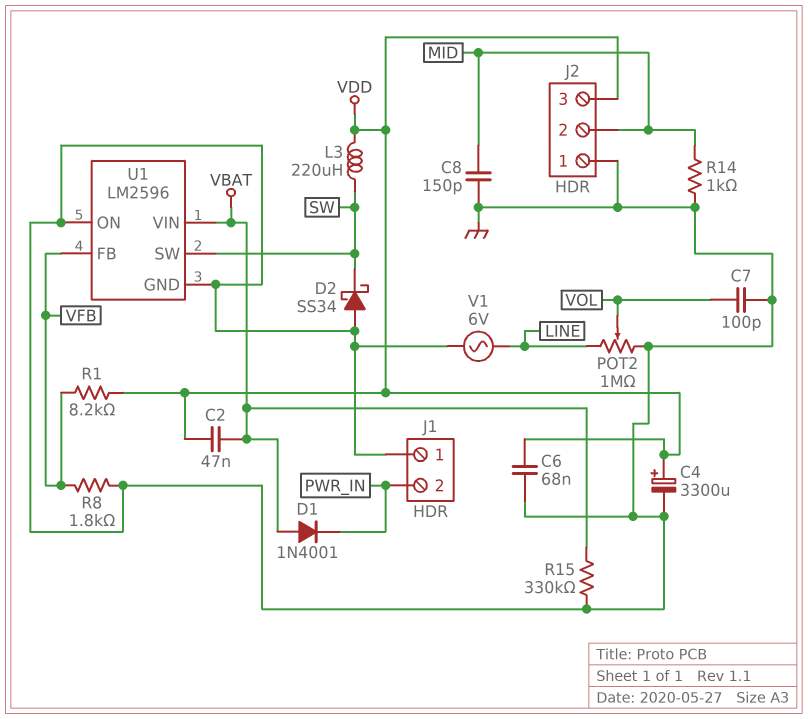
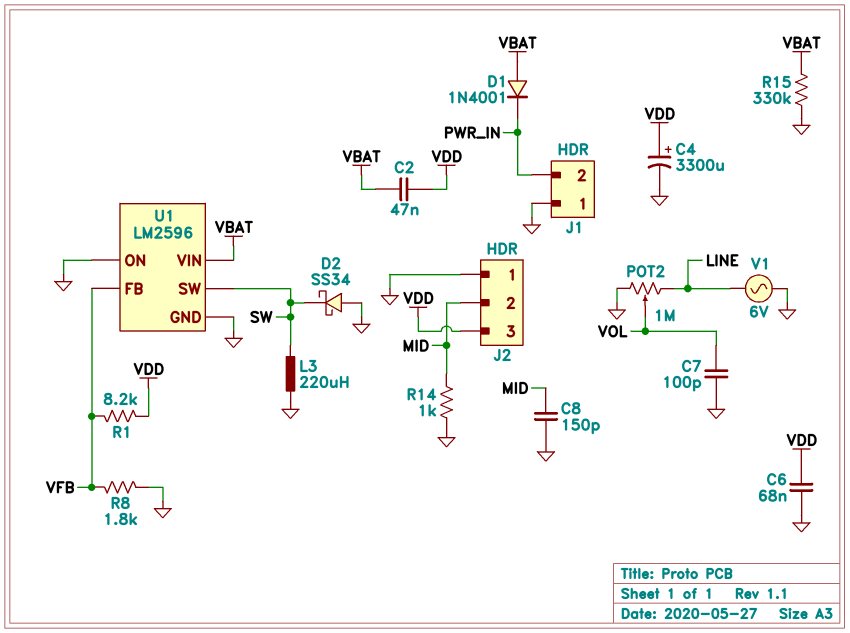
L3: 220uH (SW, VDD) -> 220uH (GND, SW)

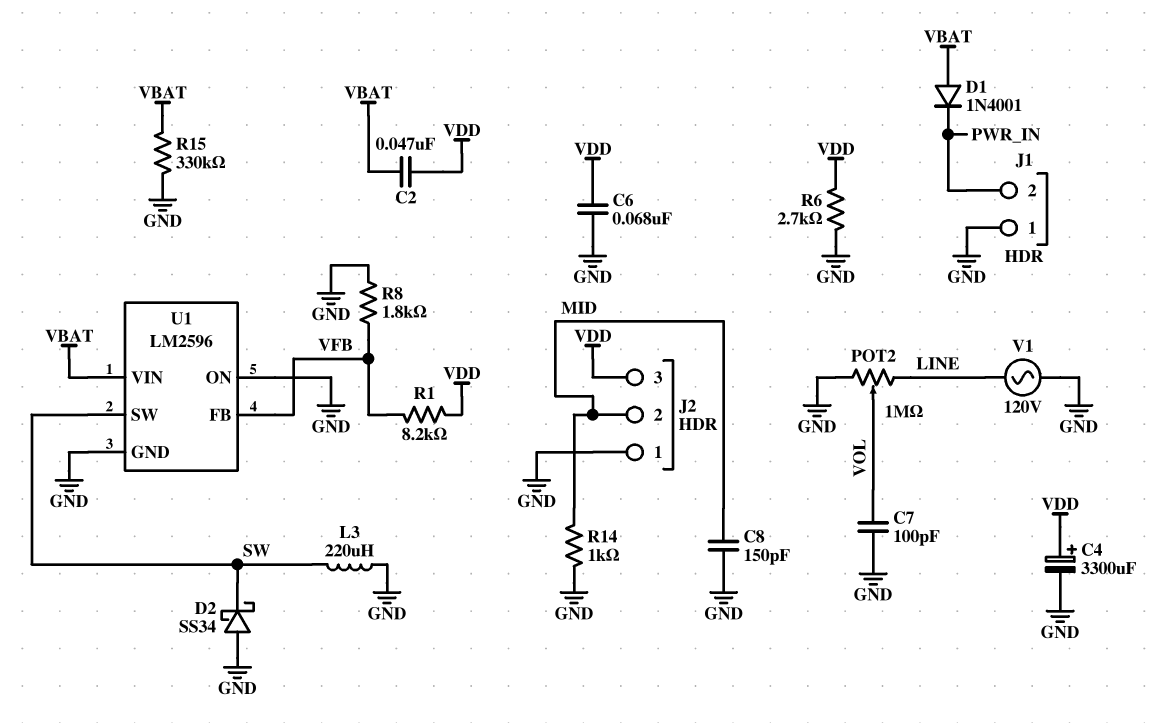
R6: none -> 2.7k (GND, VDD)
V1: AC 6V (GND, LINE) -> AC 120V (GND, LINE)

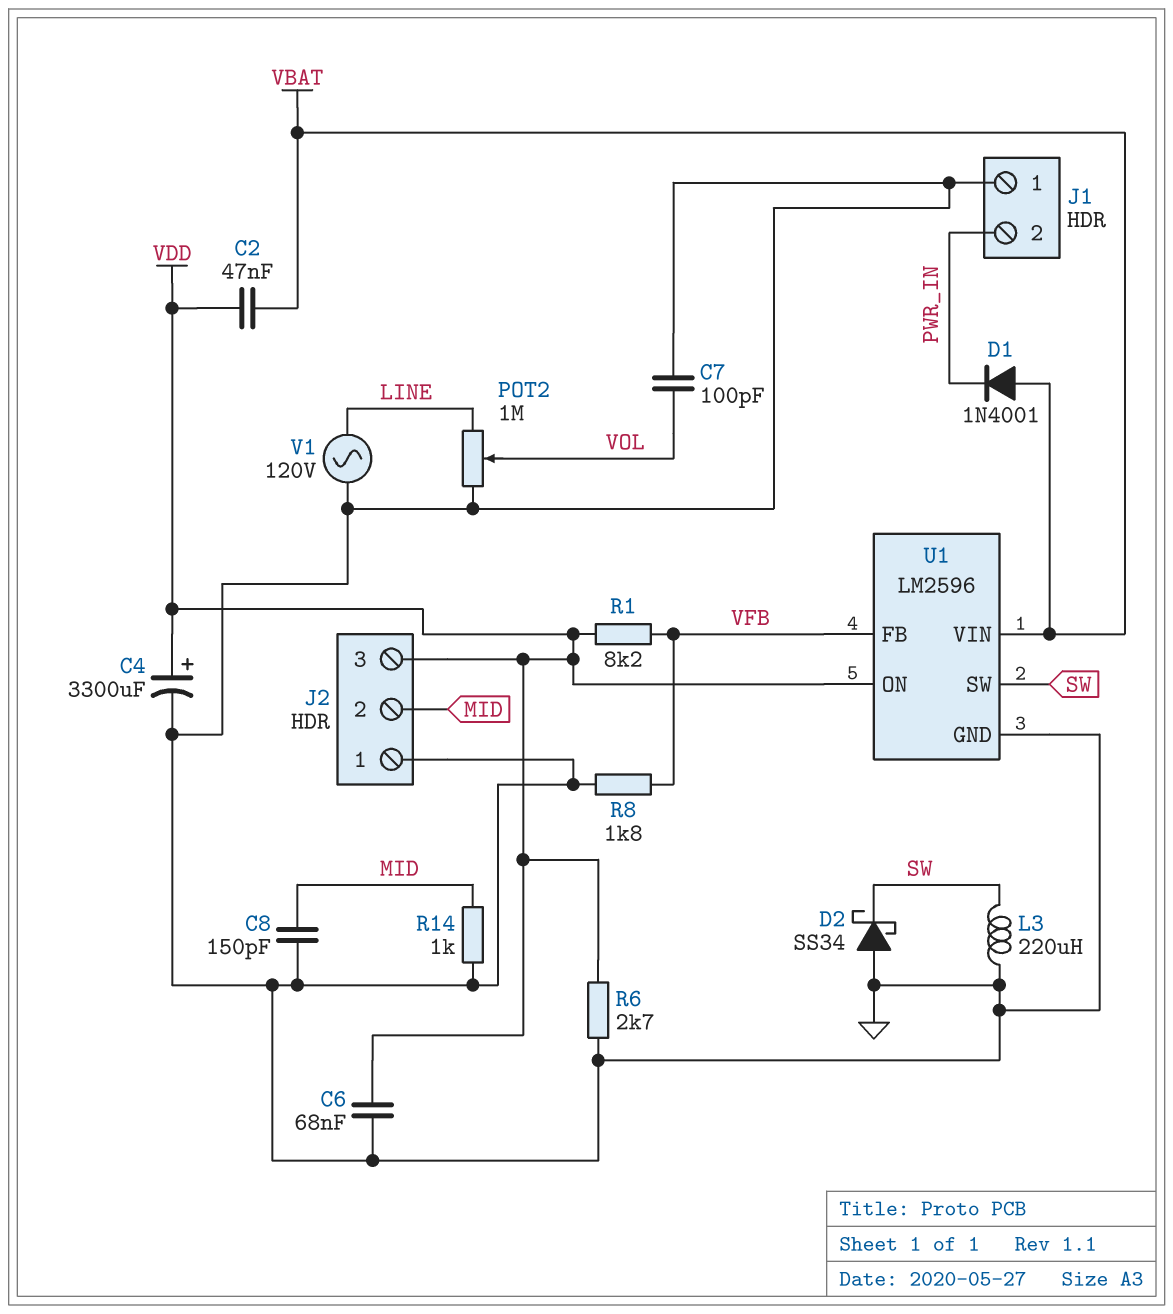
R15: 330k (GND, VBAT) -> none
U1 pin ON: GND -> VDD

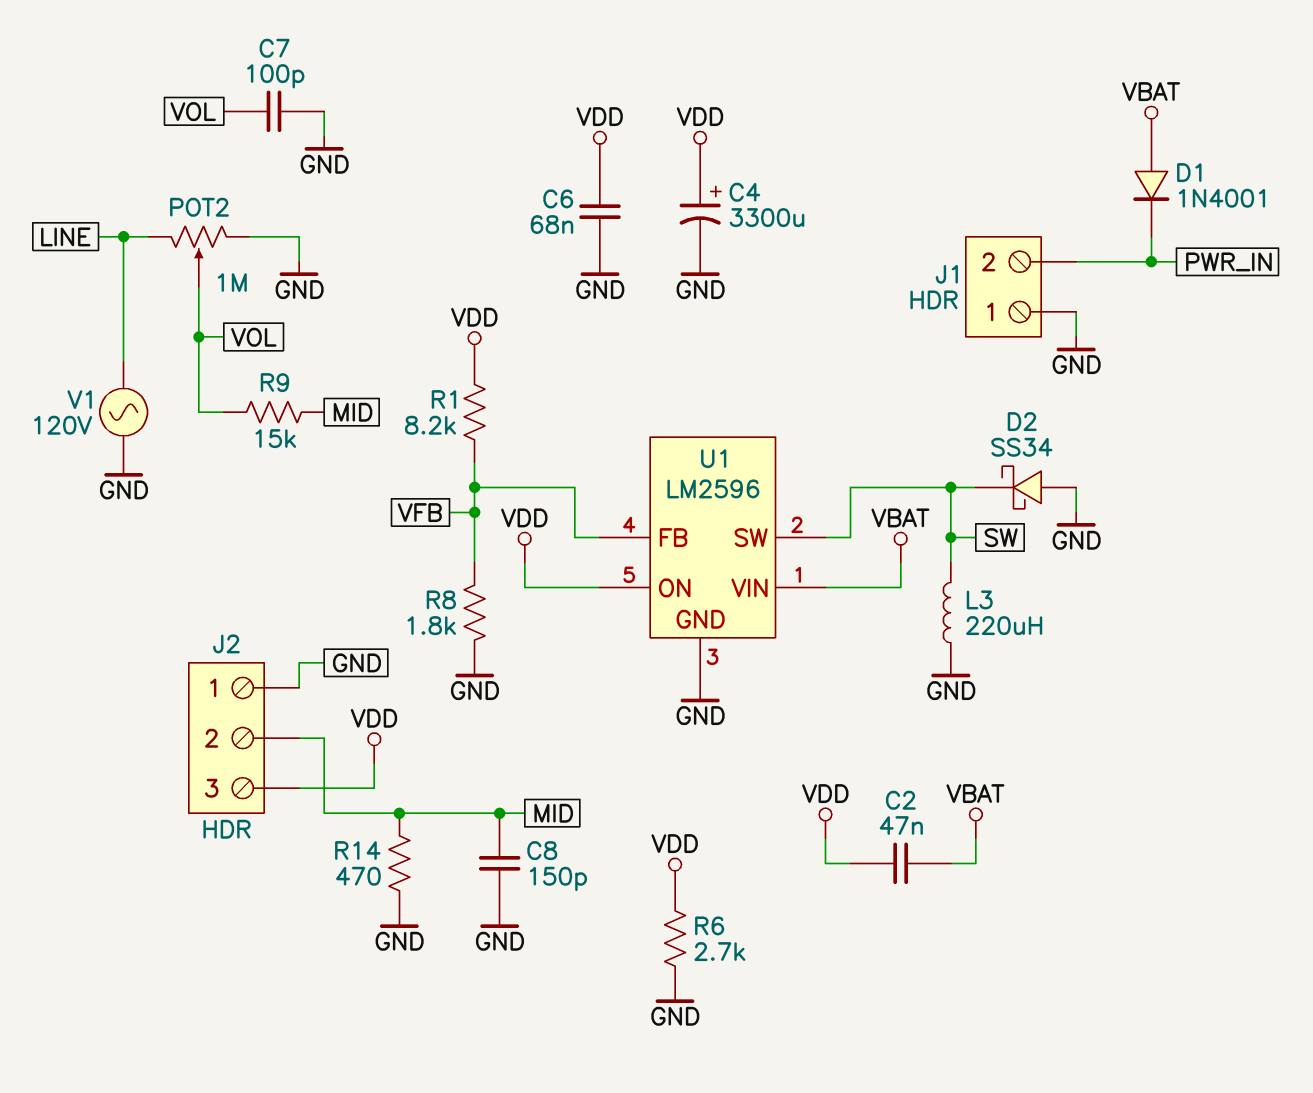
R9: none -> 15k (MID, VOL)
R14: 1k (GND, MID) -> 470 (GND, MID)

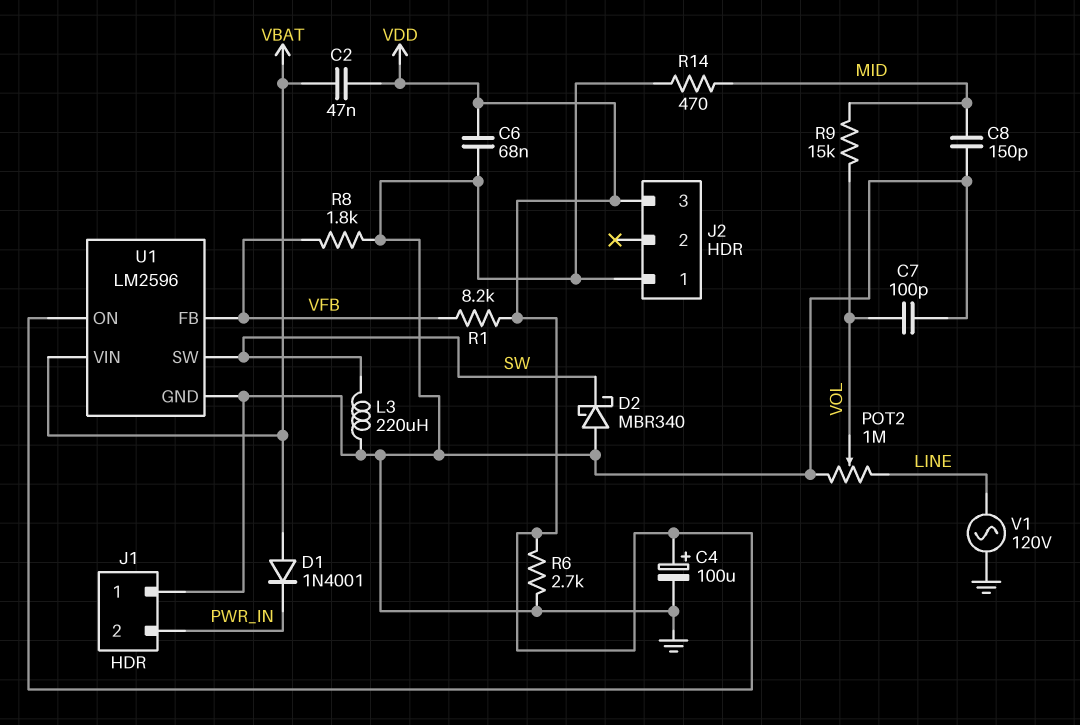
C4: 3300uF (plus VDD, minus GND) -> 100uF (plus VDD, minus GND)
D2: schottky SS34 (A GND, K SW) -> schottky MBR340 (A GND, K SW)
J2 pin 2: MID -> none

